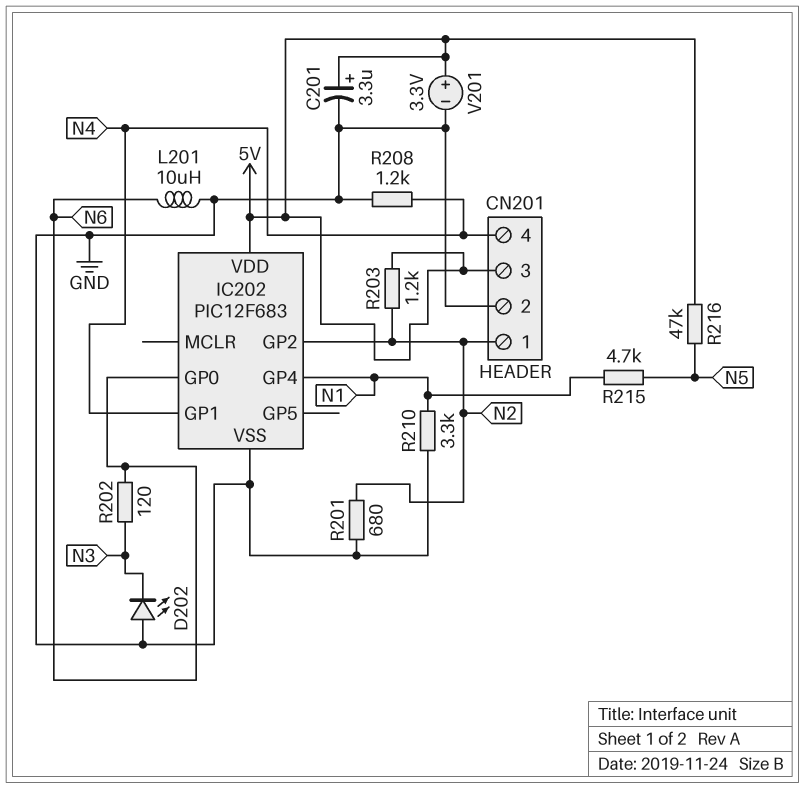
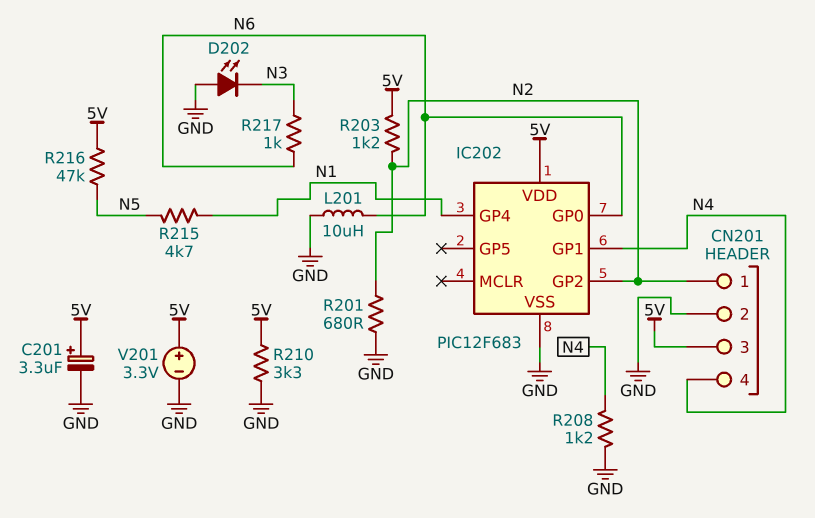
R202: 120 (N3, N6) -> none
R210: 3.3k (GND, N1) -> 3.3k (5V, GND)
R217: none -> 1k (N3, N6)

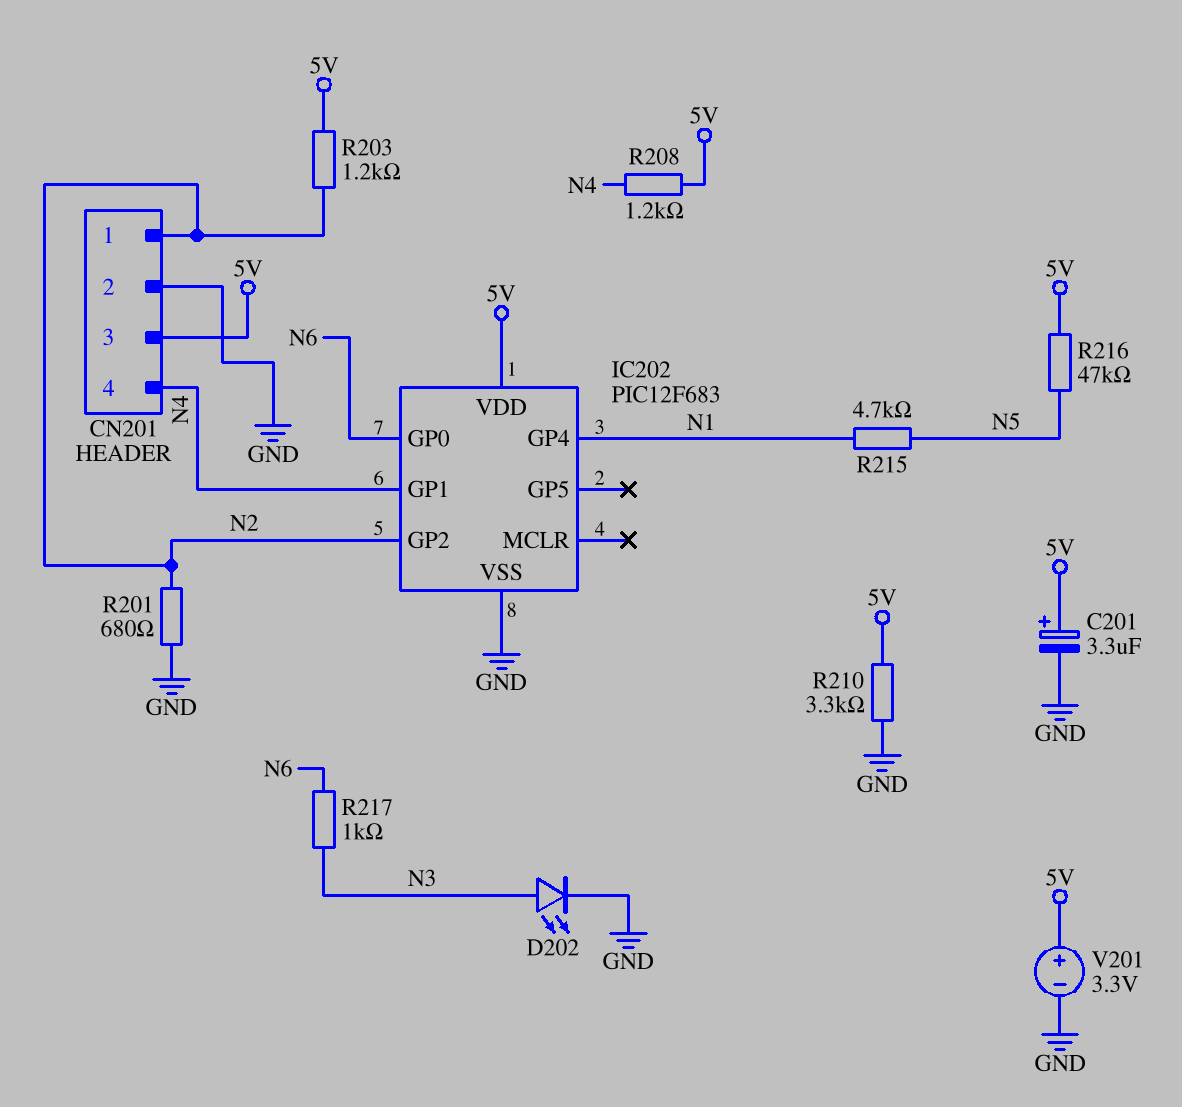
D202: LED (A GND, K N3) -> LED (A N3, K GND)
L201: 10uH (GND, N6) -> none
R208: 1.2k (GND, N4) -> 1.2k (5V, N4)

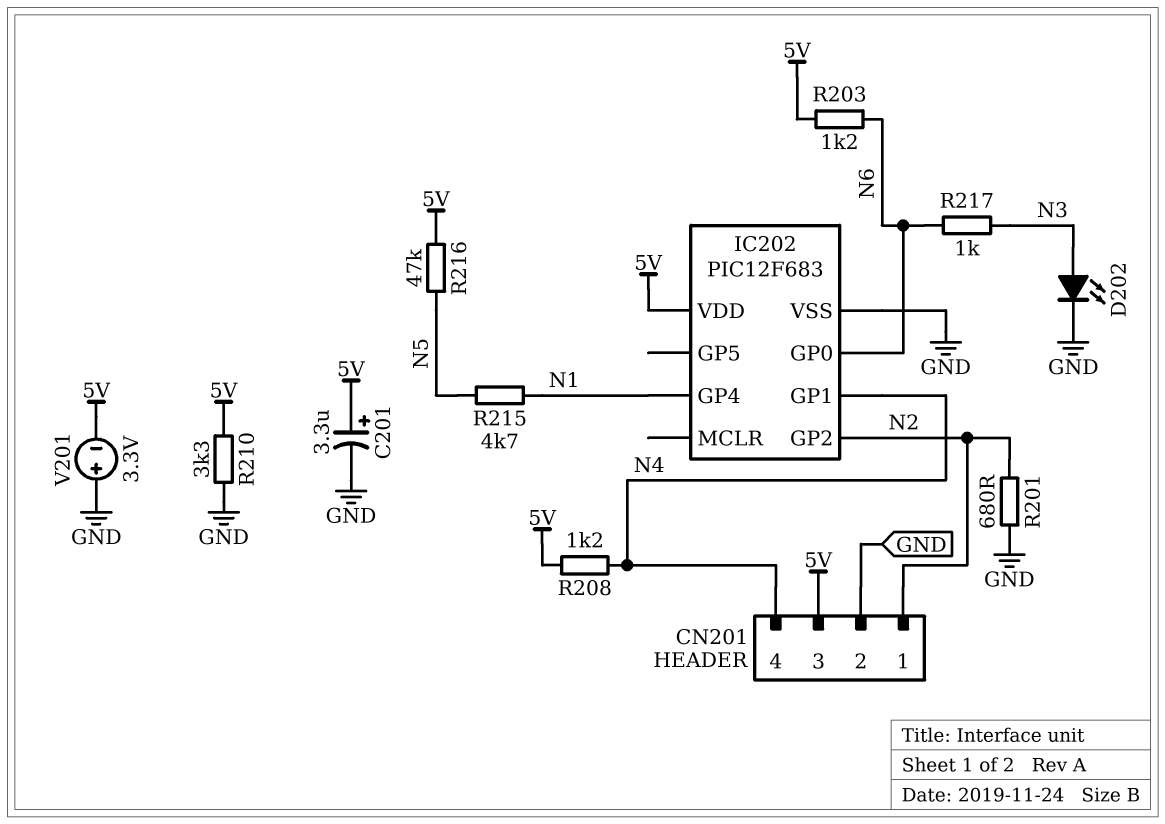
R203: 1.2k (5V, N2) -> 1.2k (5V, N6)
V201: 3.3V (plus 5V, minus GND) -> 3.3V (plus GND, minus 5V)

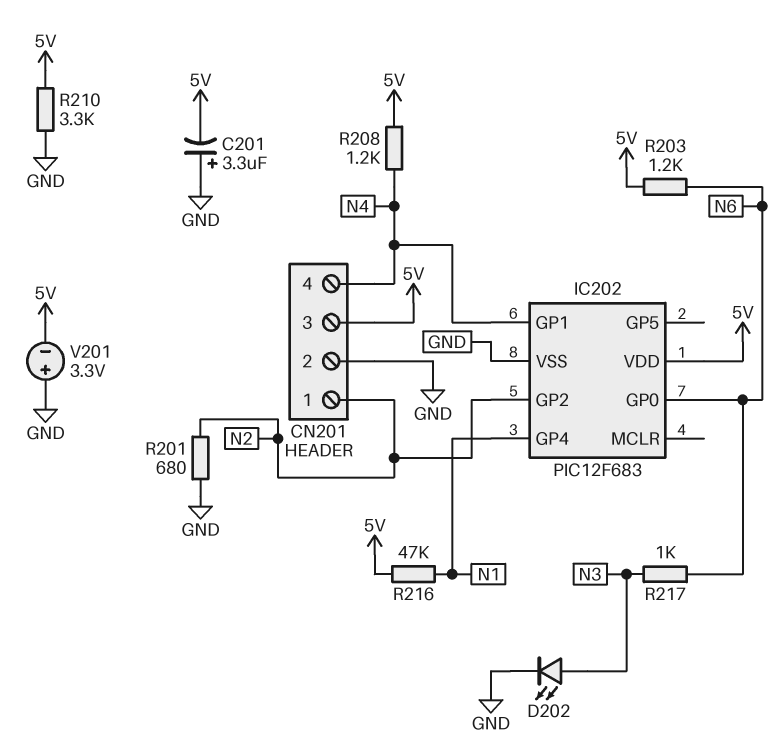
C201: 3.3uF (plus 5V, minus GND) -> 3.3uF (plus GND, minus 5V)
R215: 4.7k (N1, N5) -> none
R216: 47k (5V, N5) -> 47k (5V, N1)

